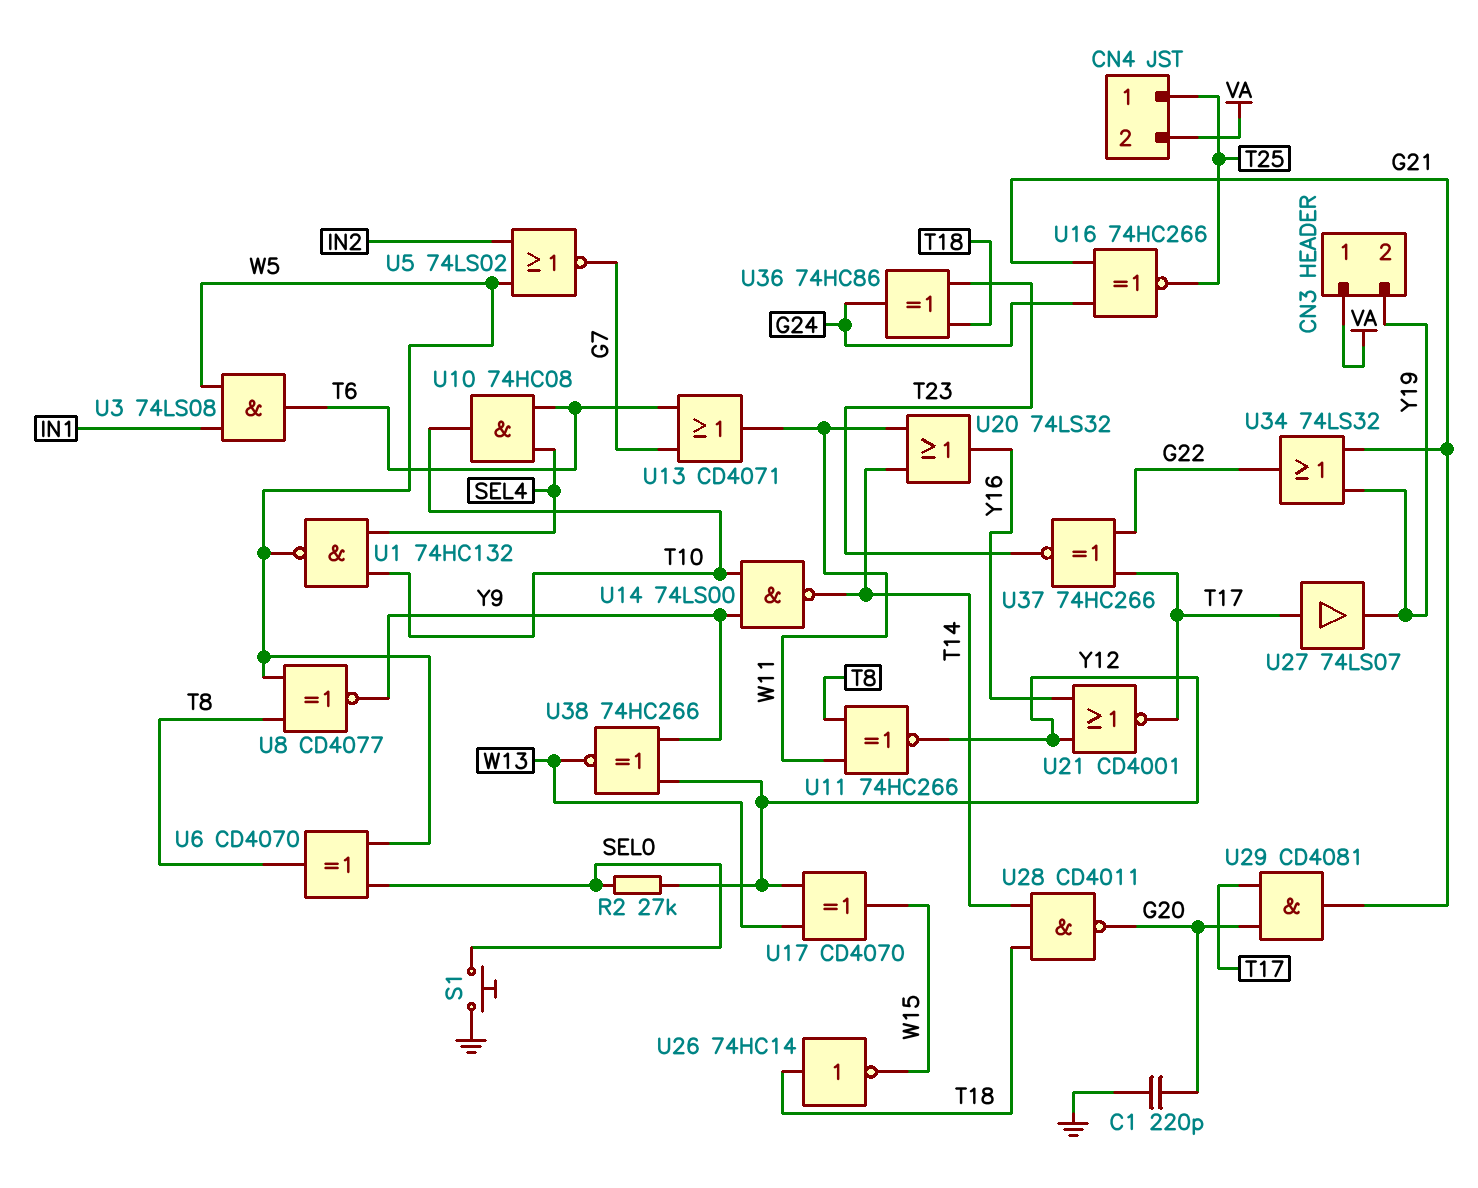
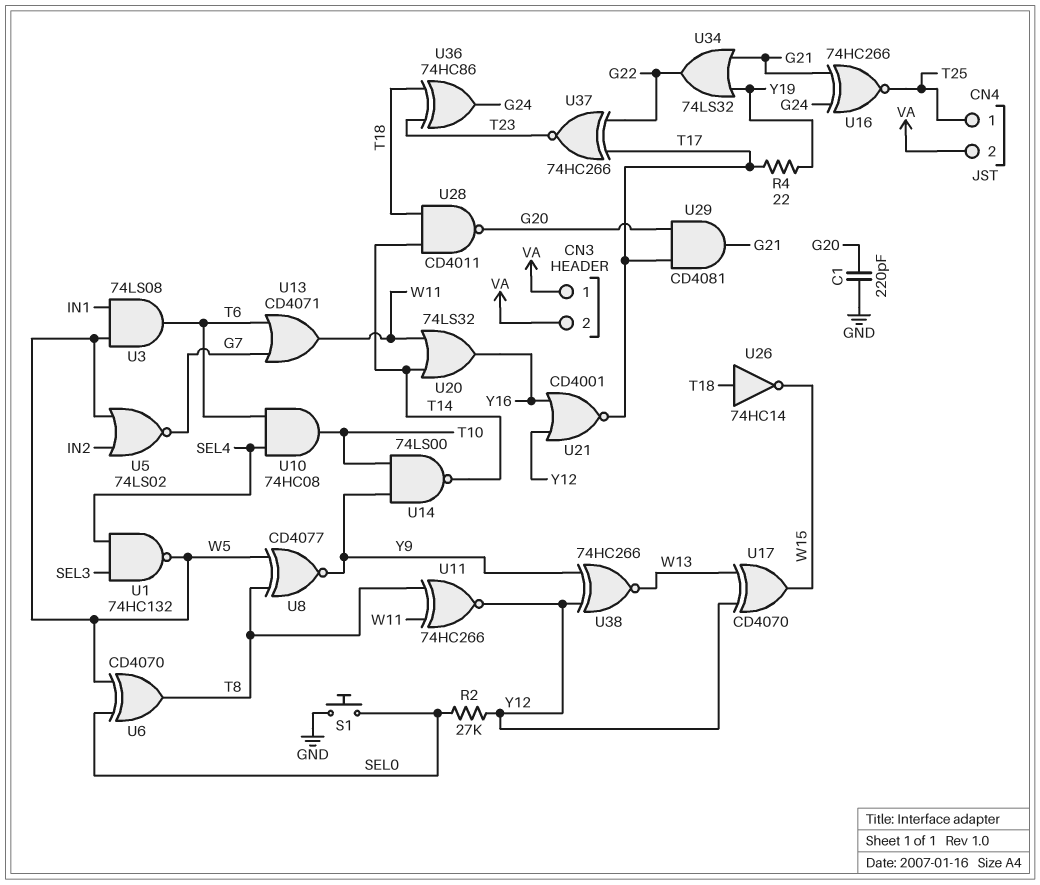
CN3 pin 2: Y19 -> VA
R4: none -> 22 (T17, Y19)
U1: NAND 74HC132 (in SEL4, in T10, out W5) -> NAND 74HC132 (in SEL3, in SEL4, out W5)
U27: buffer 74LS07 (in T17, out Y19) -> none

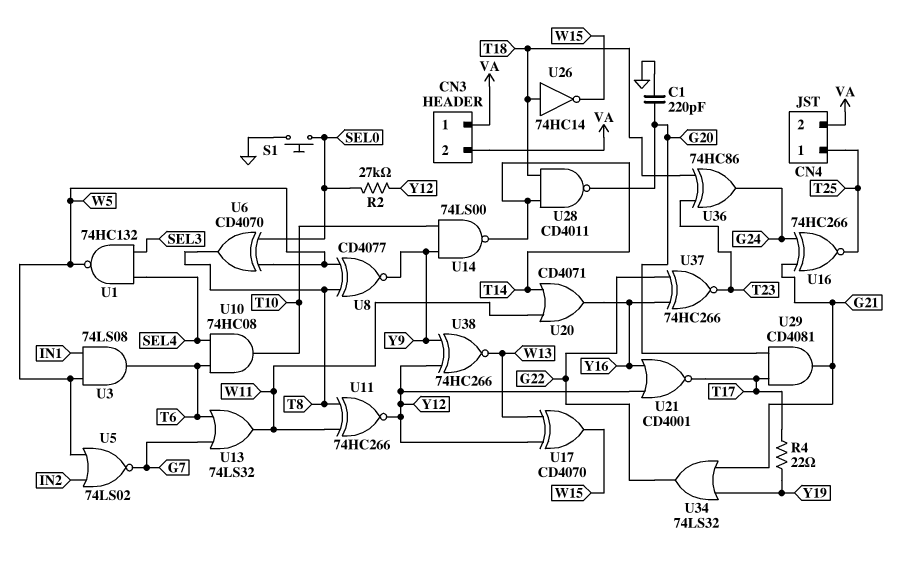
U13: OR CD4071 (in G7, in T6, out W11) -> OR 74LS32 (in G7, in T6, out W11)
U20: OR 74LS32 (in T14, in W11, out Y16) -> OR CD4071 (in T14, in W11, out Y16)
U37: XNOR 74HC266 (in G22, in T17, out T23) -> XNOR 74HC266 (in G22, in Y16, out T23)

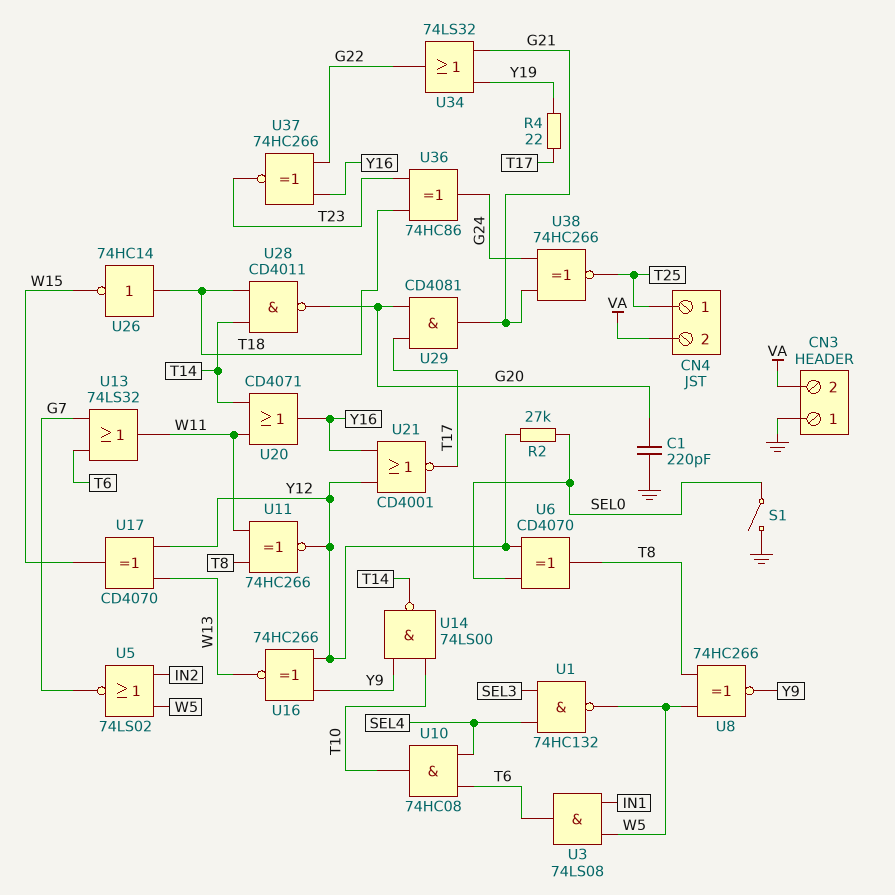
CN3 pin 1: VA -> GND
S1: button (GND, SEL0) -> switch (GND, SEL0)
U6: XOR CD4070 (in SEL0, in W5, out T8) -> XOR CD4070 (in SEL0, in Y12, out T8)
U8: XNOR CD4077 (in T8, in W5, out Y9) -> XNOR 74HC266 (in T8, in W5, out Y9)
U16: XNOR 74HC266 (in G21, in G24, out T25) -> XNOR 74HC266 (in Y9, in Y12, out W13)
U38: XNOR 74HC266 (in Y9, in Y12, out W13) -> XNOR 74HC266 (in G21, in G24, out T25)

